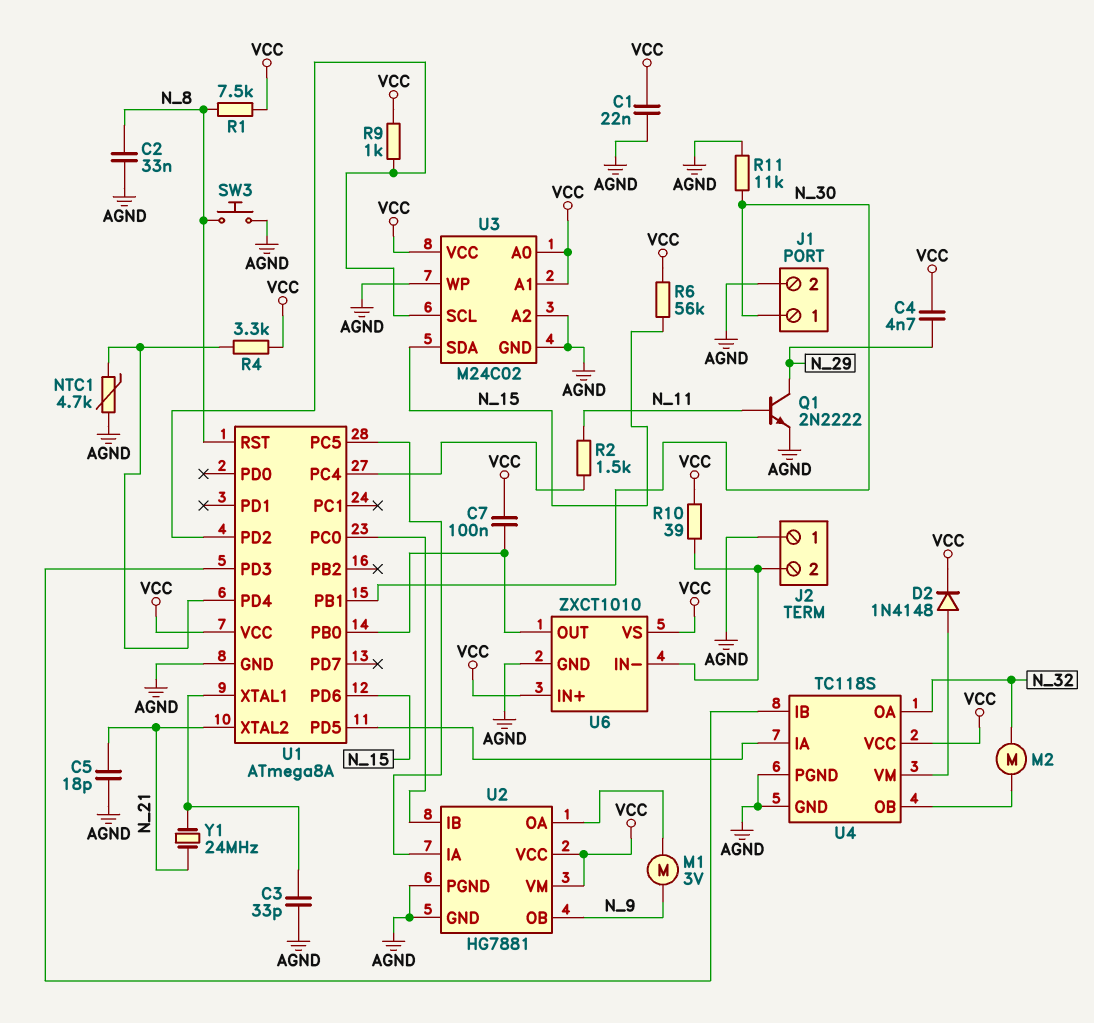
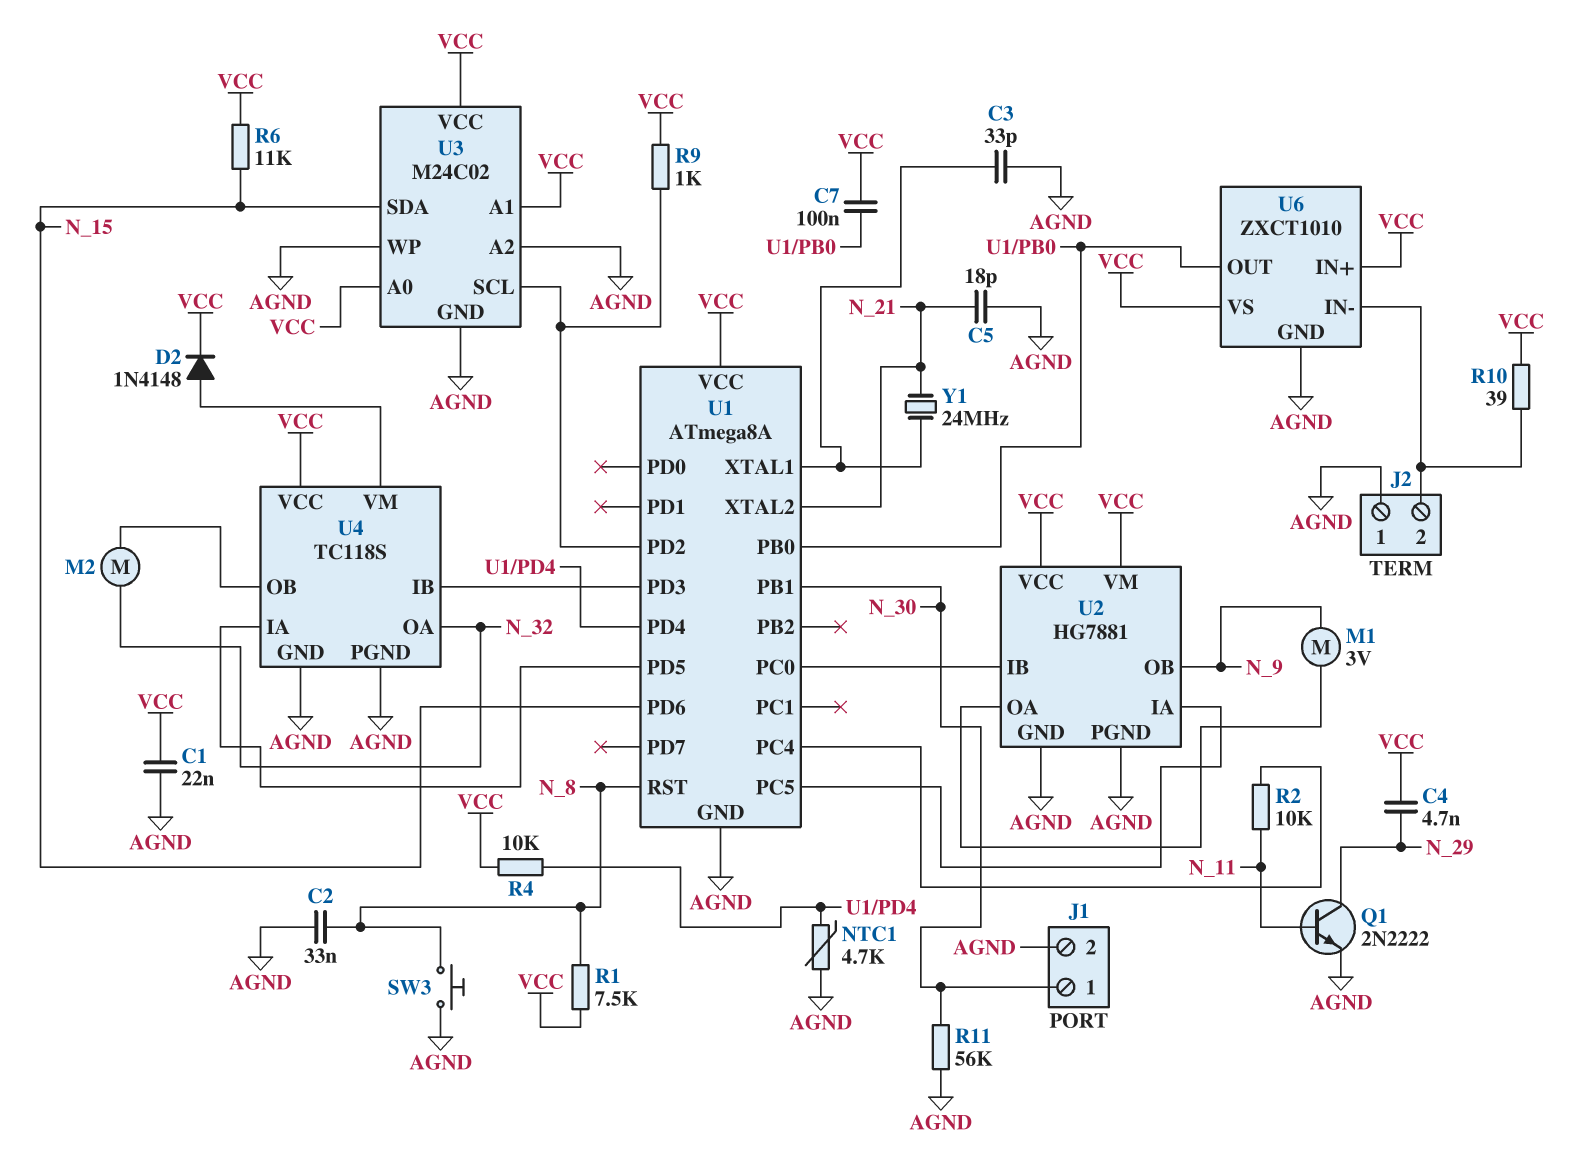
R2: 1.5k (N_11, U1/PC4) -> 10k (N_11, U1/PC4)
R4: 3.3k (U1/PD4, VCC) -> 10k (U1/PD4, VCC)
R6: 56k (N_15, VCC) -> 11k (N_15, VCC)
R11: 11k (AGND, N_30) -> 56k (AGND, N_30)

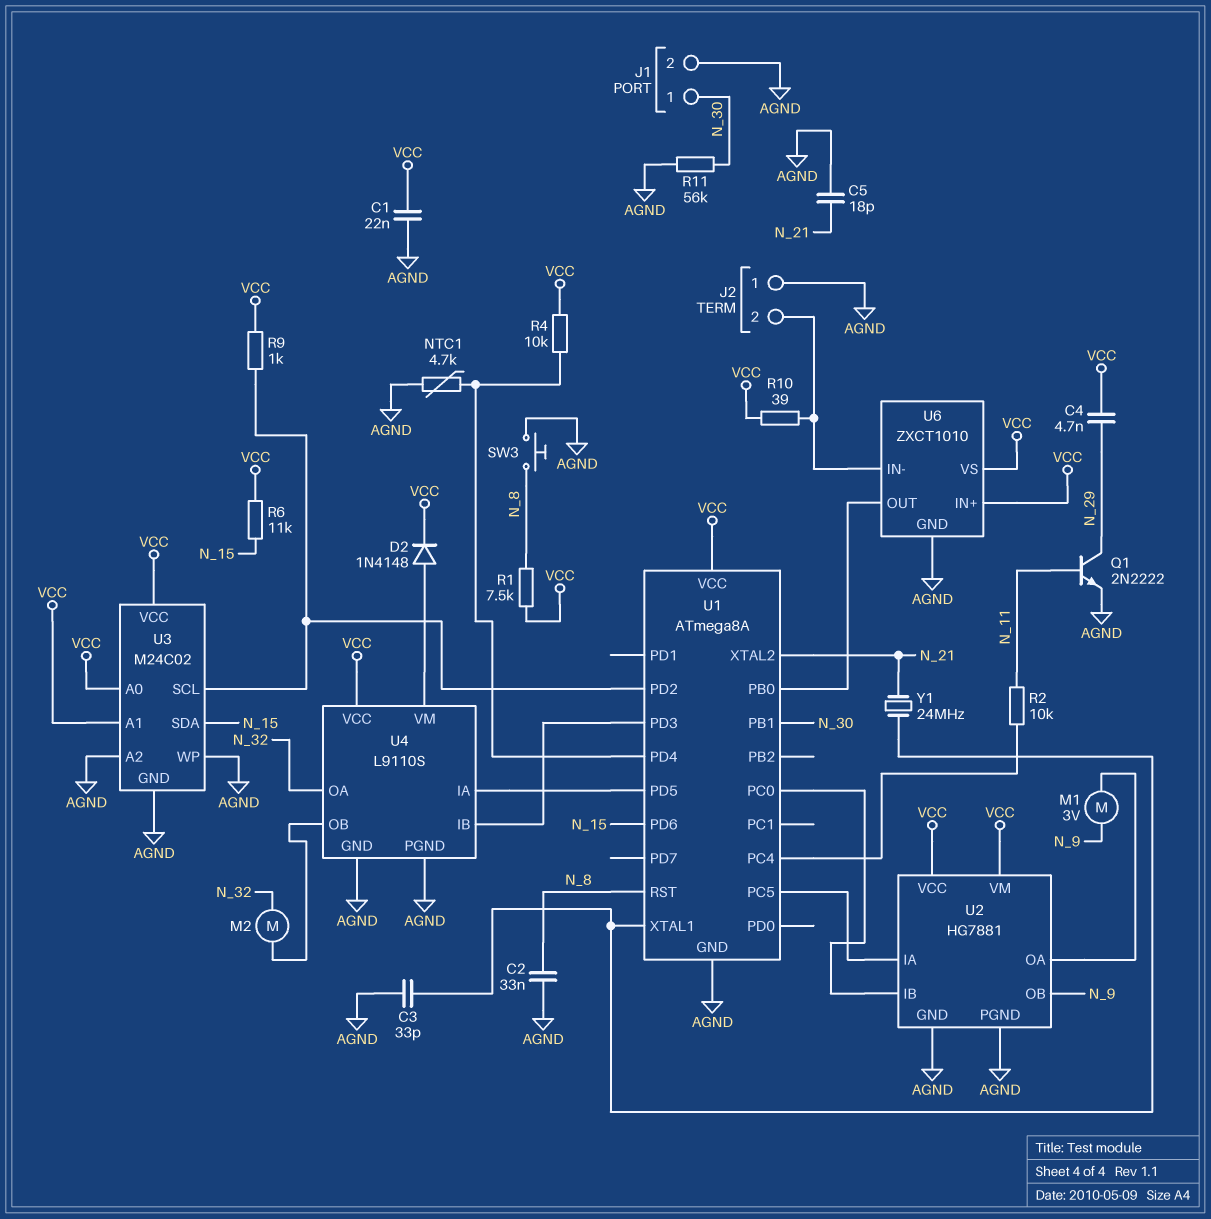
C7: 100nF (U1/PB0, VCC) -> none
U4: TC118S -> L9110S

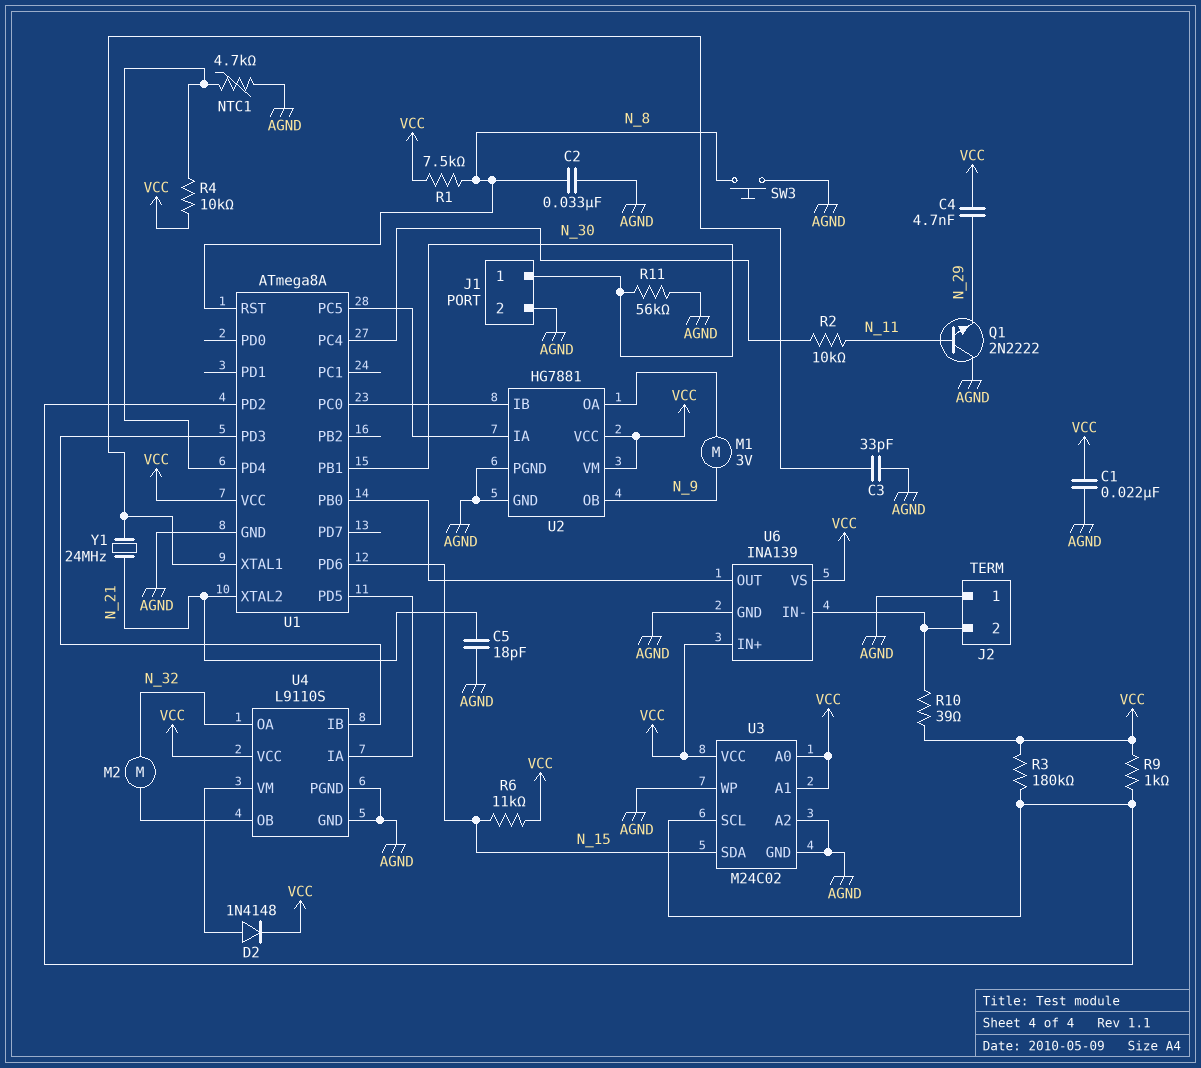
Q1: NPN 2N2222 (B N_11, C N_29, E AGND) -> NPN 2N2222 (B N_11, C AGND, E N_29)
R3: none -> 180k (U1/PD2, VCC)
U6: ZXCT1010 -> INA139

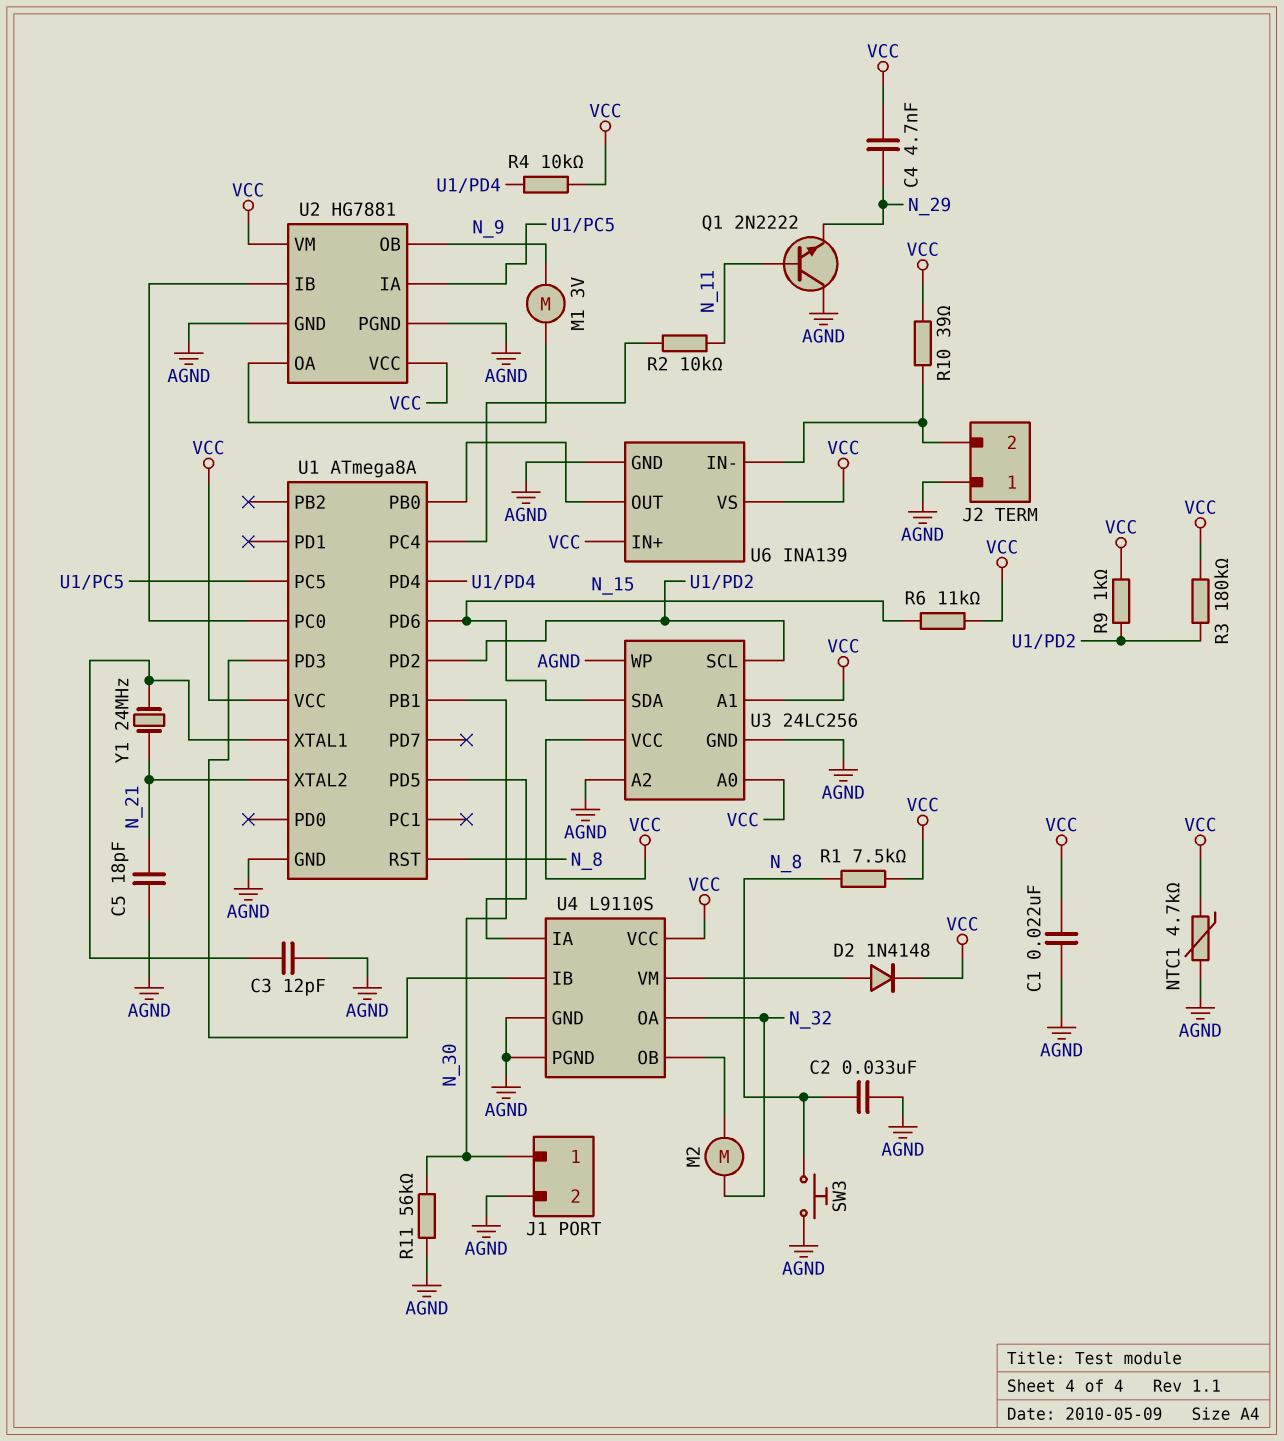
C3: 33pF (AGND, U1/XTAL1) -> 12pF (AGND, U1/XTAL1)
NTC1: 4.7k (AGND, U1/PD4) -> 4.7k (AGND, VCC)
U3: M24C02 -> 24LC256

